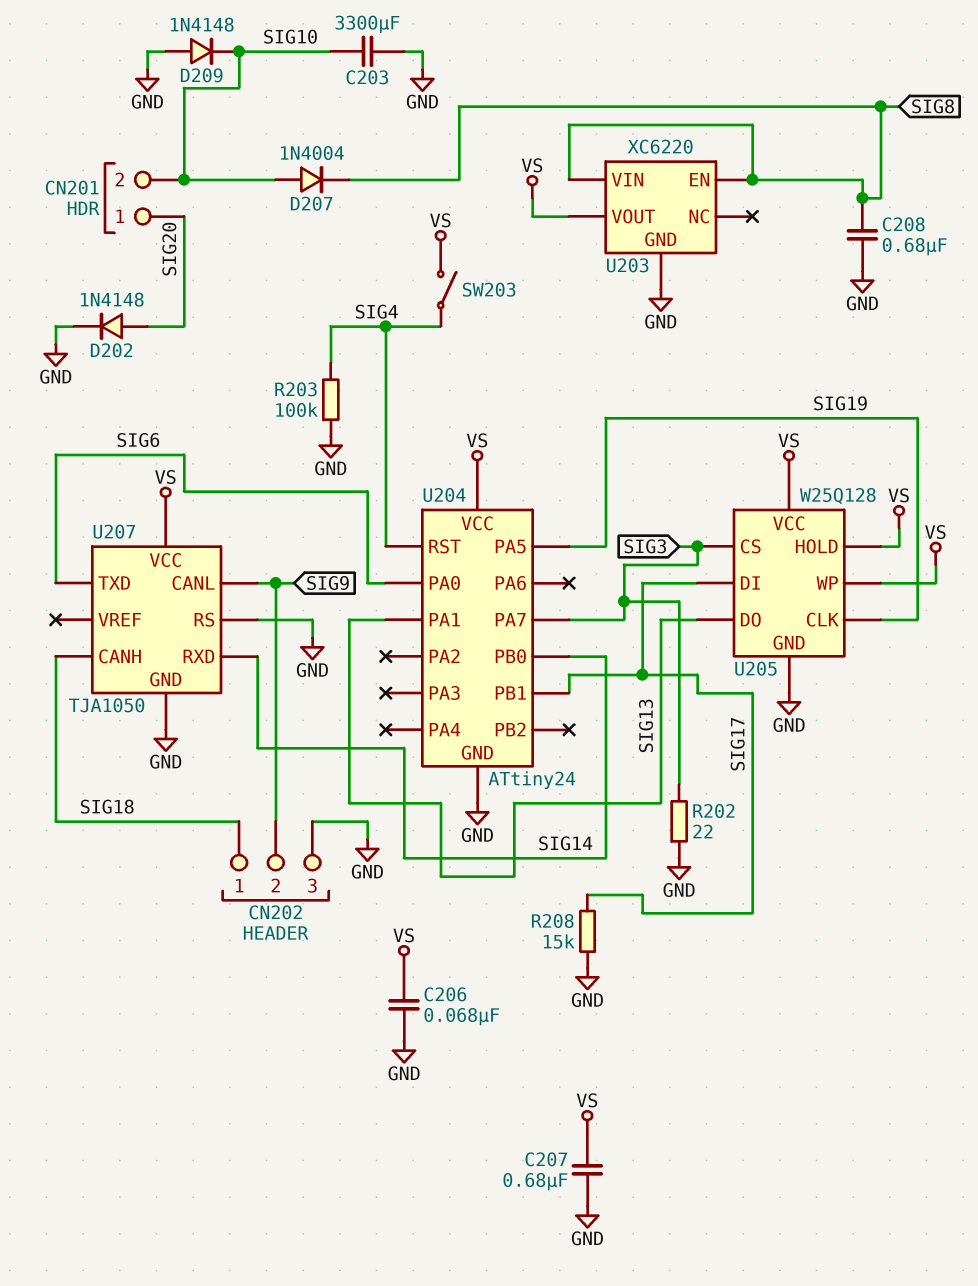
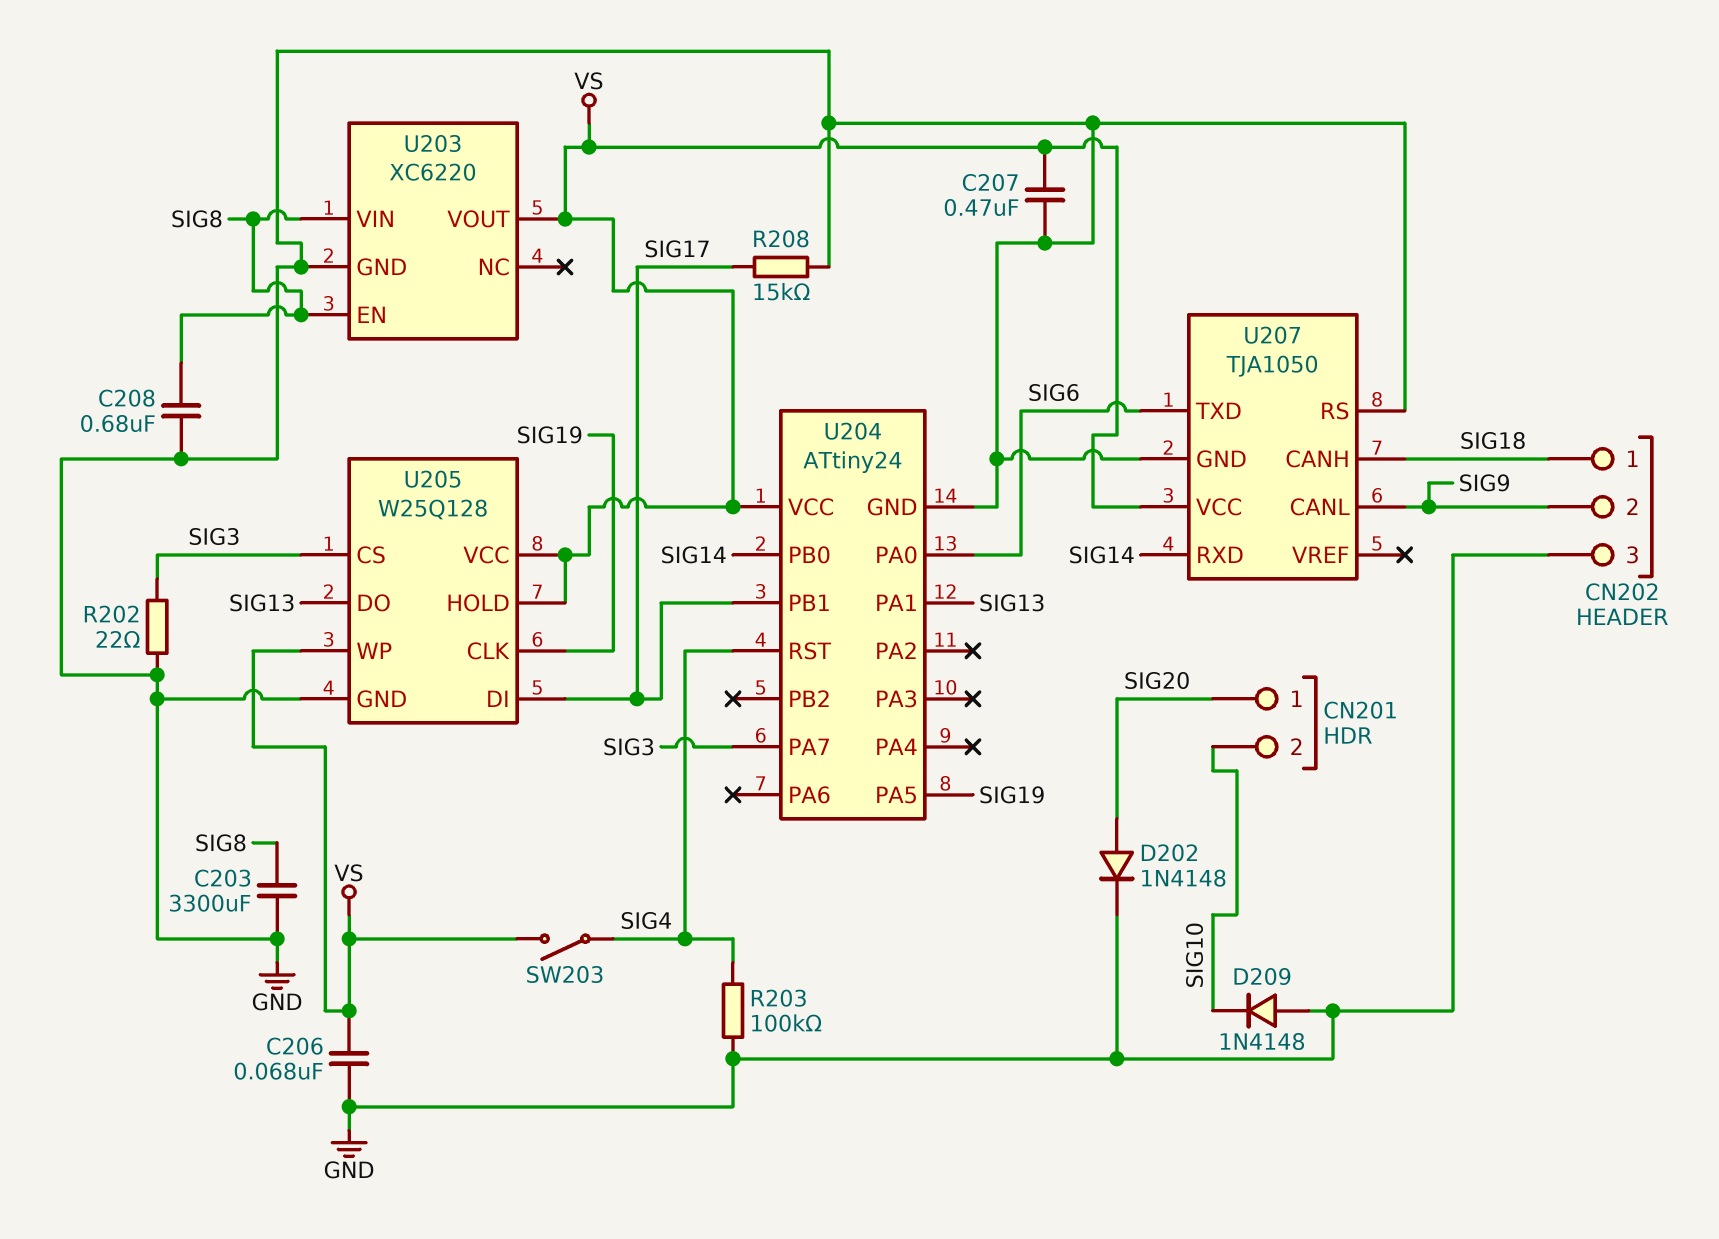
C203: 3300uF (GND, SIG10) -> 3300uF (GND, SIG8)
C207: 680nF (GND, VS) -> 470nF (GND, VS)
D207: diode 1N4004 (A SIG10, K SIG8) -> none

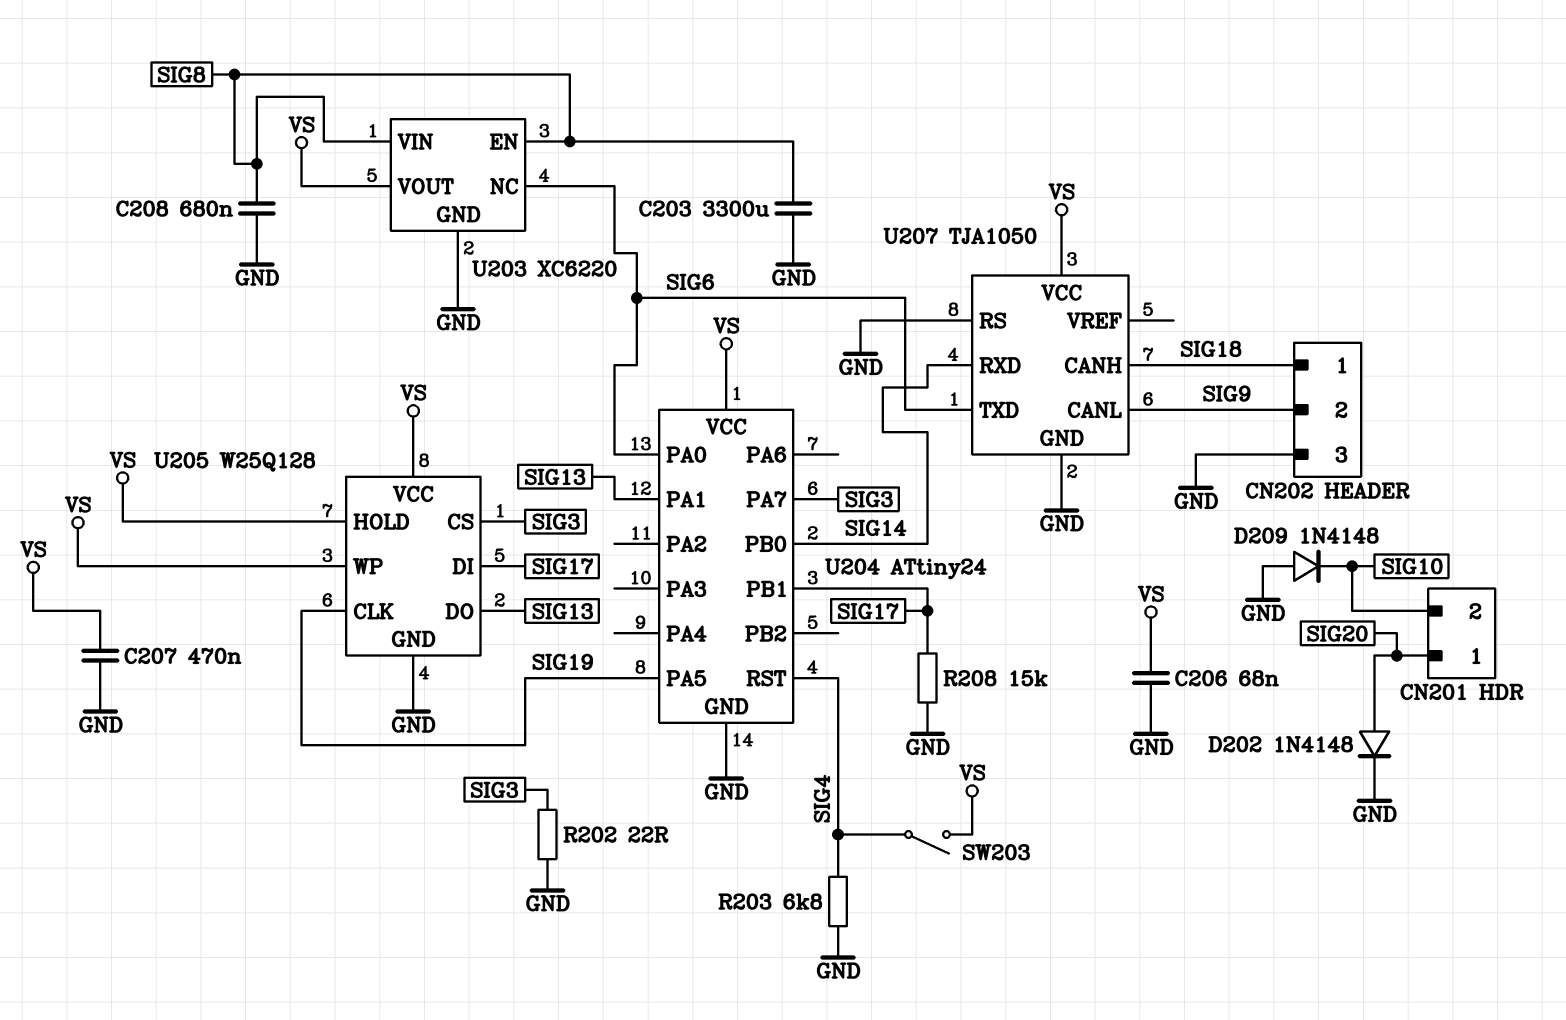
R203: 100k (GND, SIG4) -> 6.8k (GND, SIG4)
U203 pin NC: none -> SIG6

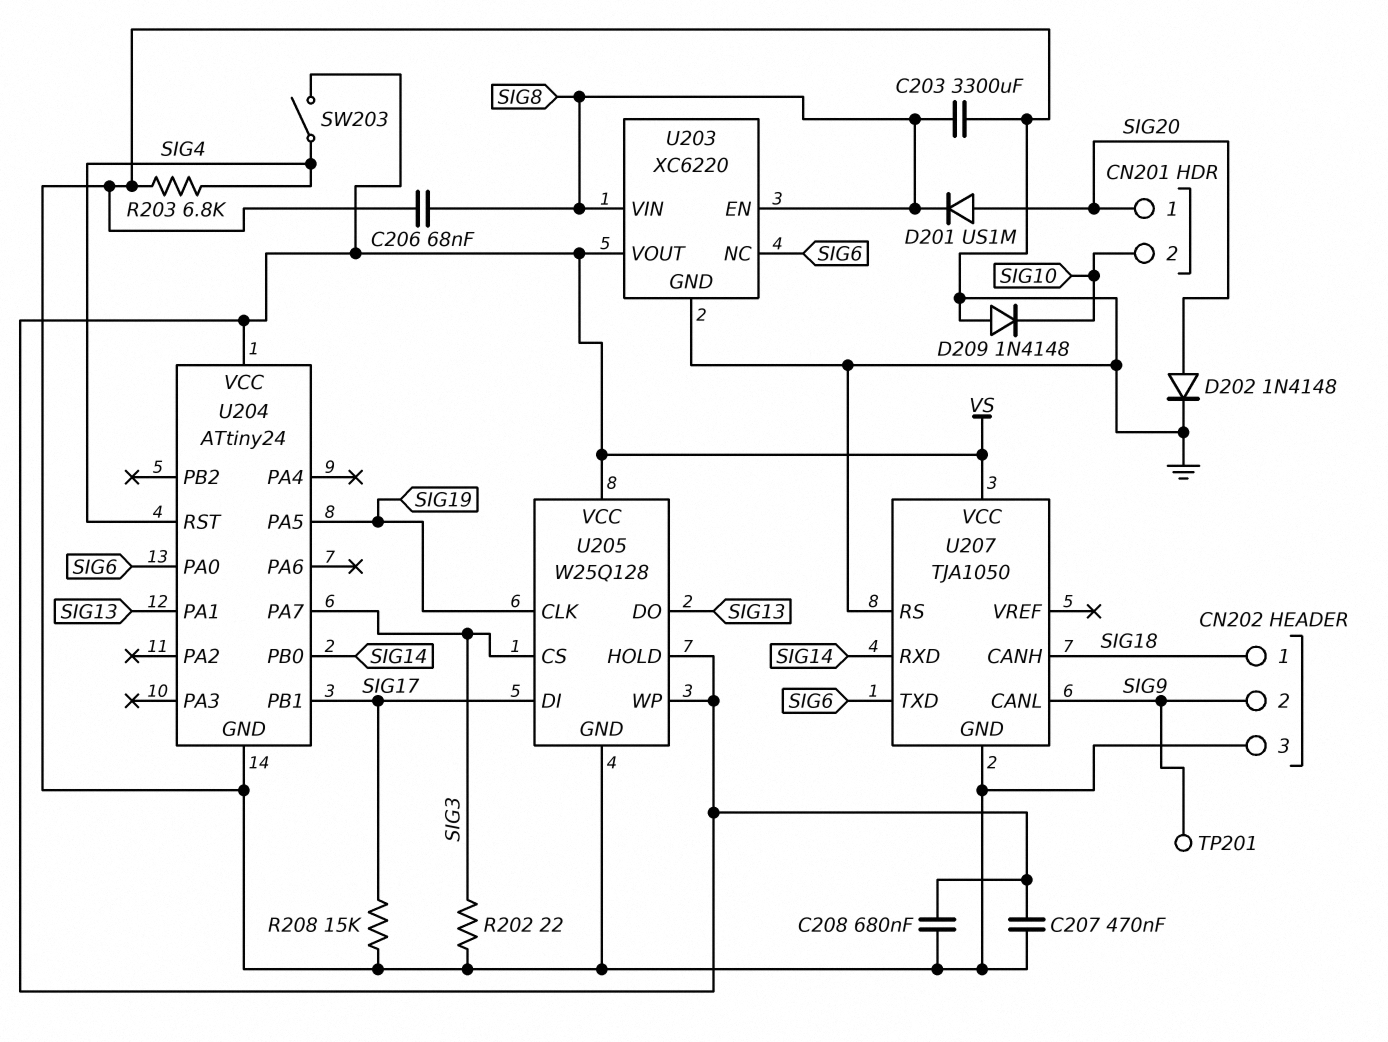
C206: 68nF (GND, VS) -> 68nF (GND, SIG8)
C208: 680nF (GND, SIG8) -> 680nF (GND, VS)
D201: none -> diode US1M (A SIG20, K SIG8)
TP201: none -> test point (SIG9)

